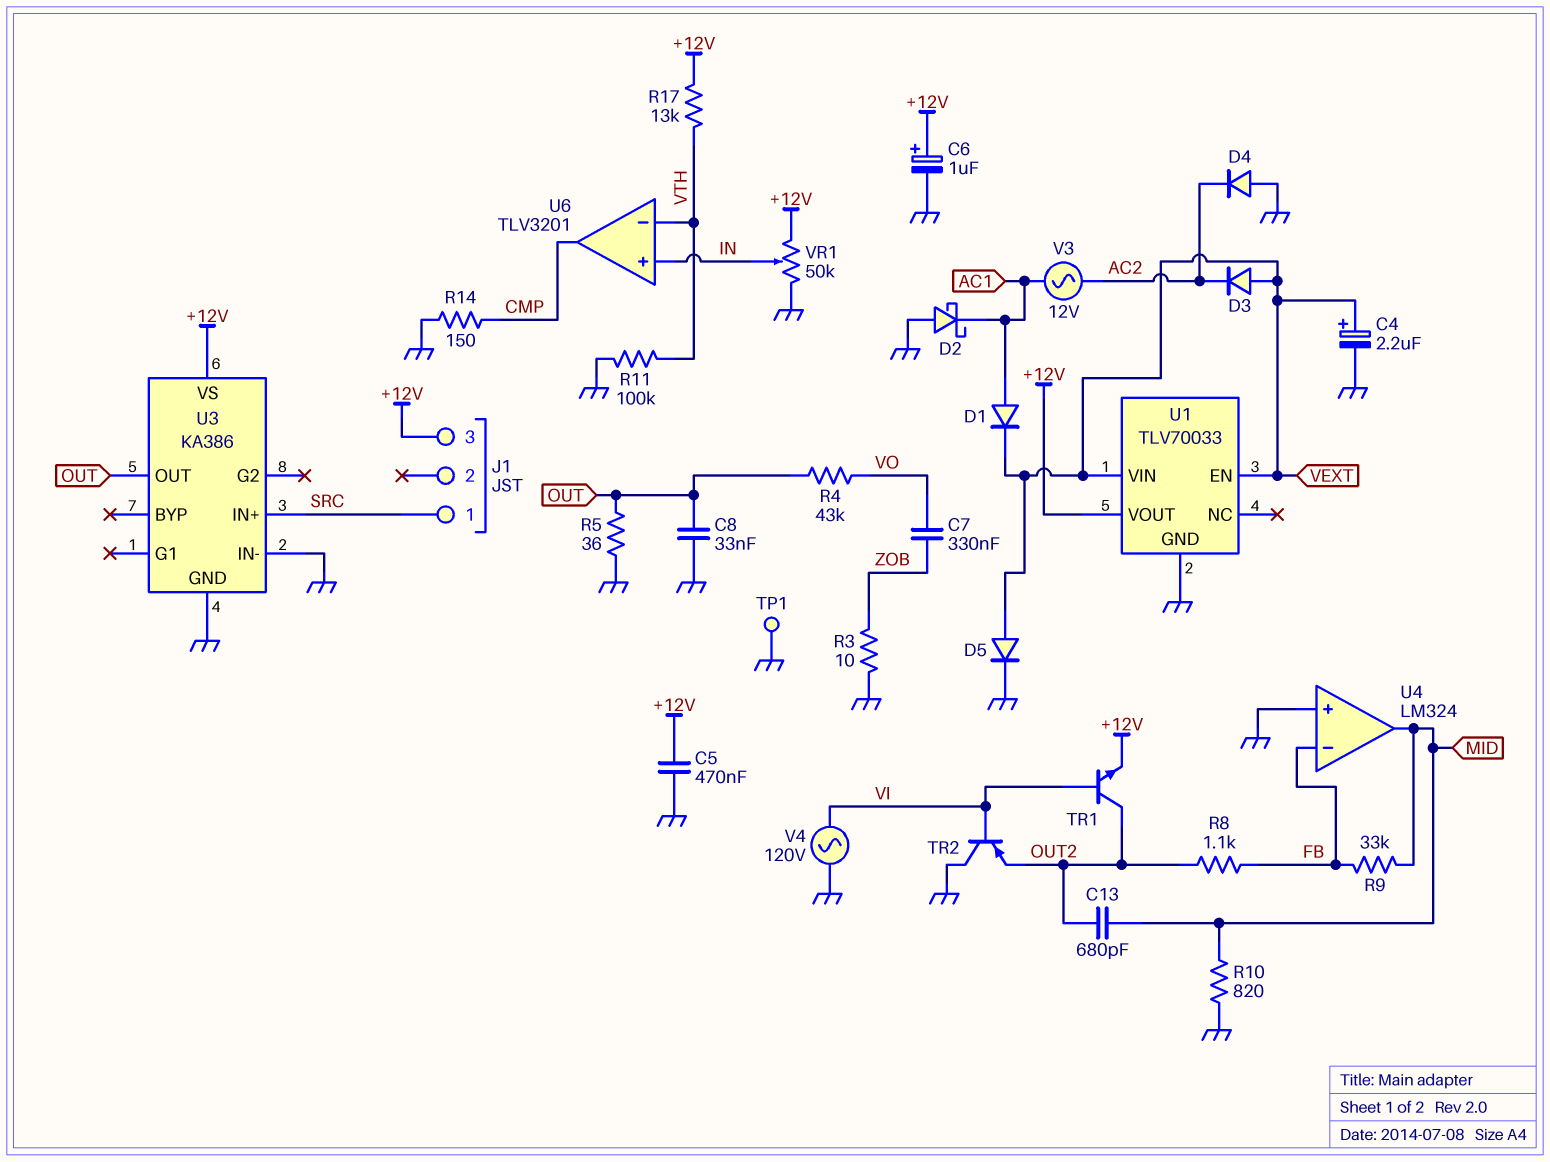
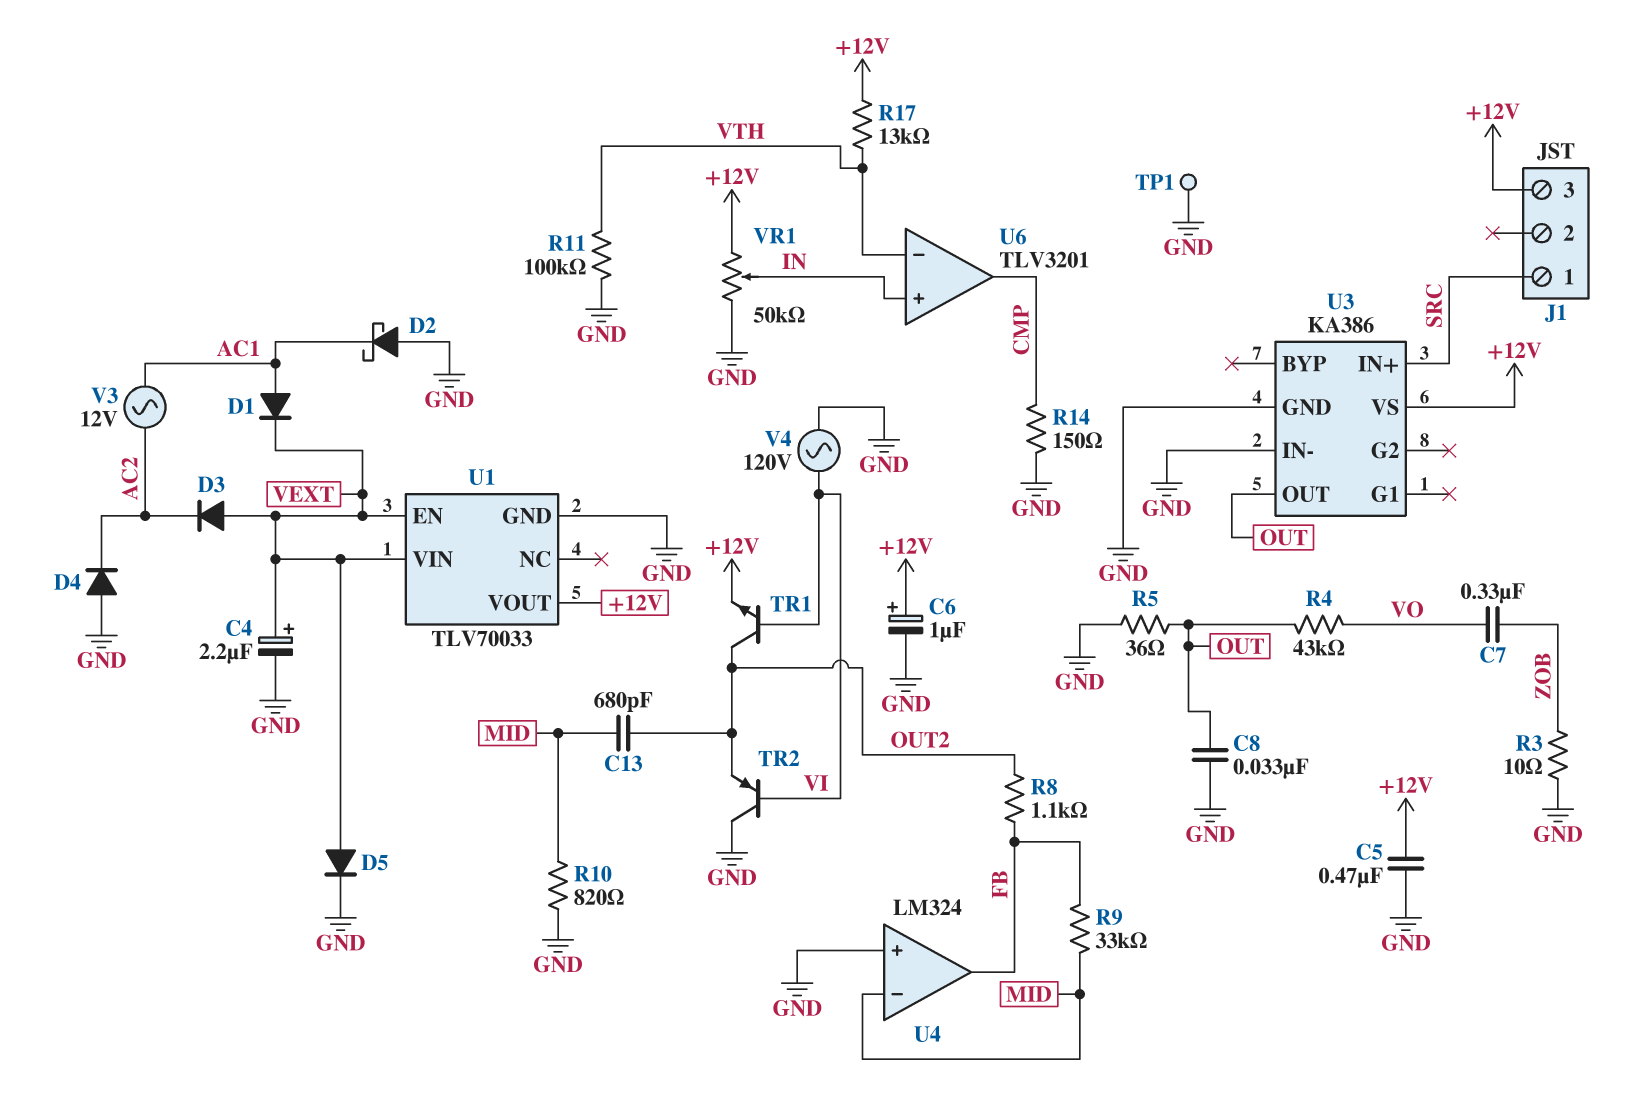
U4 pin in-: FB -> MID
U4 pin out: MID -> FB

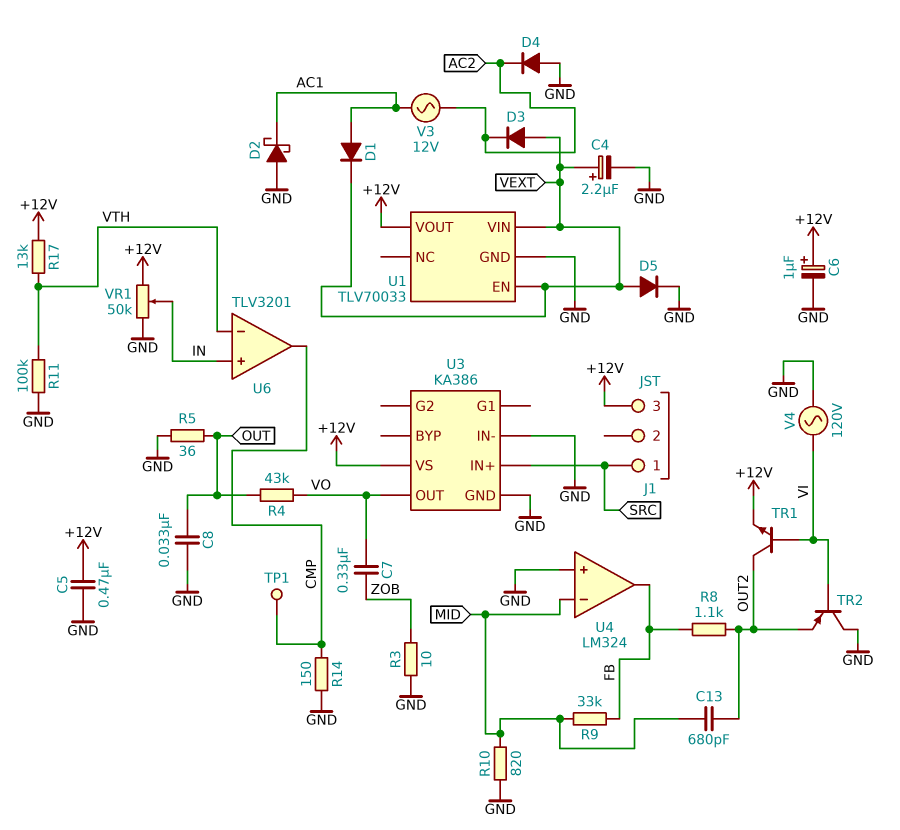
TP1: test point (GND) -> test point (CMP)
U3 pin OUT: OUT -> VO

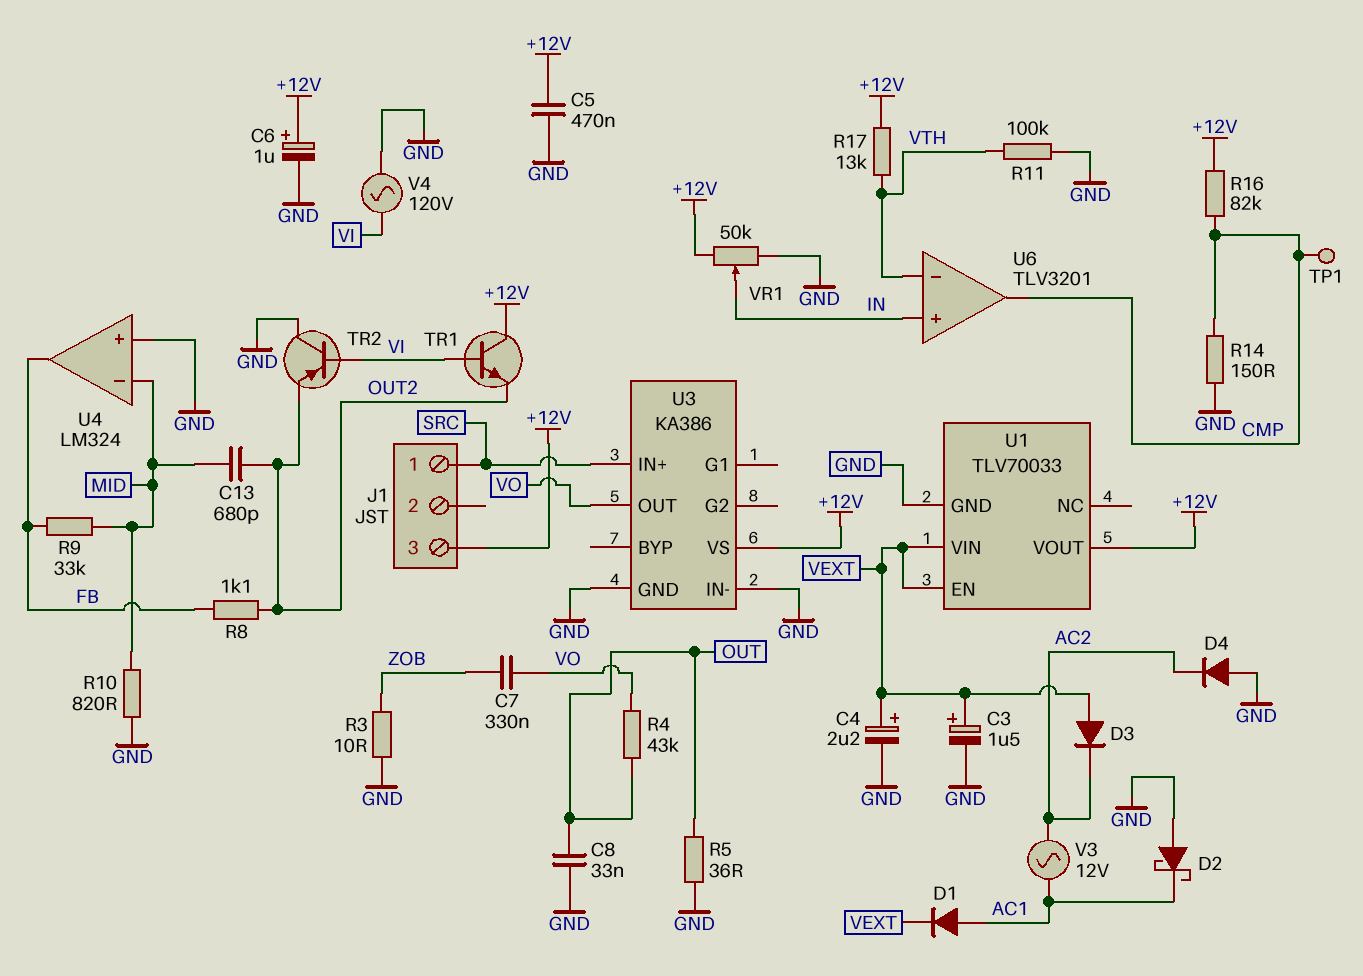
C3: none -> 1.5uF (plus VEXT, minus GND)
D5: diode (A VEXT, K GND) -> none
R16: none -> 82k (+12V, CMP)
TR1: NPN (B VI, C OUT2, E +12V) -> NPN (B VI, C +12V, E OUT2)

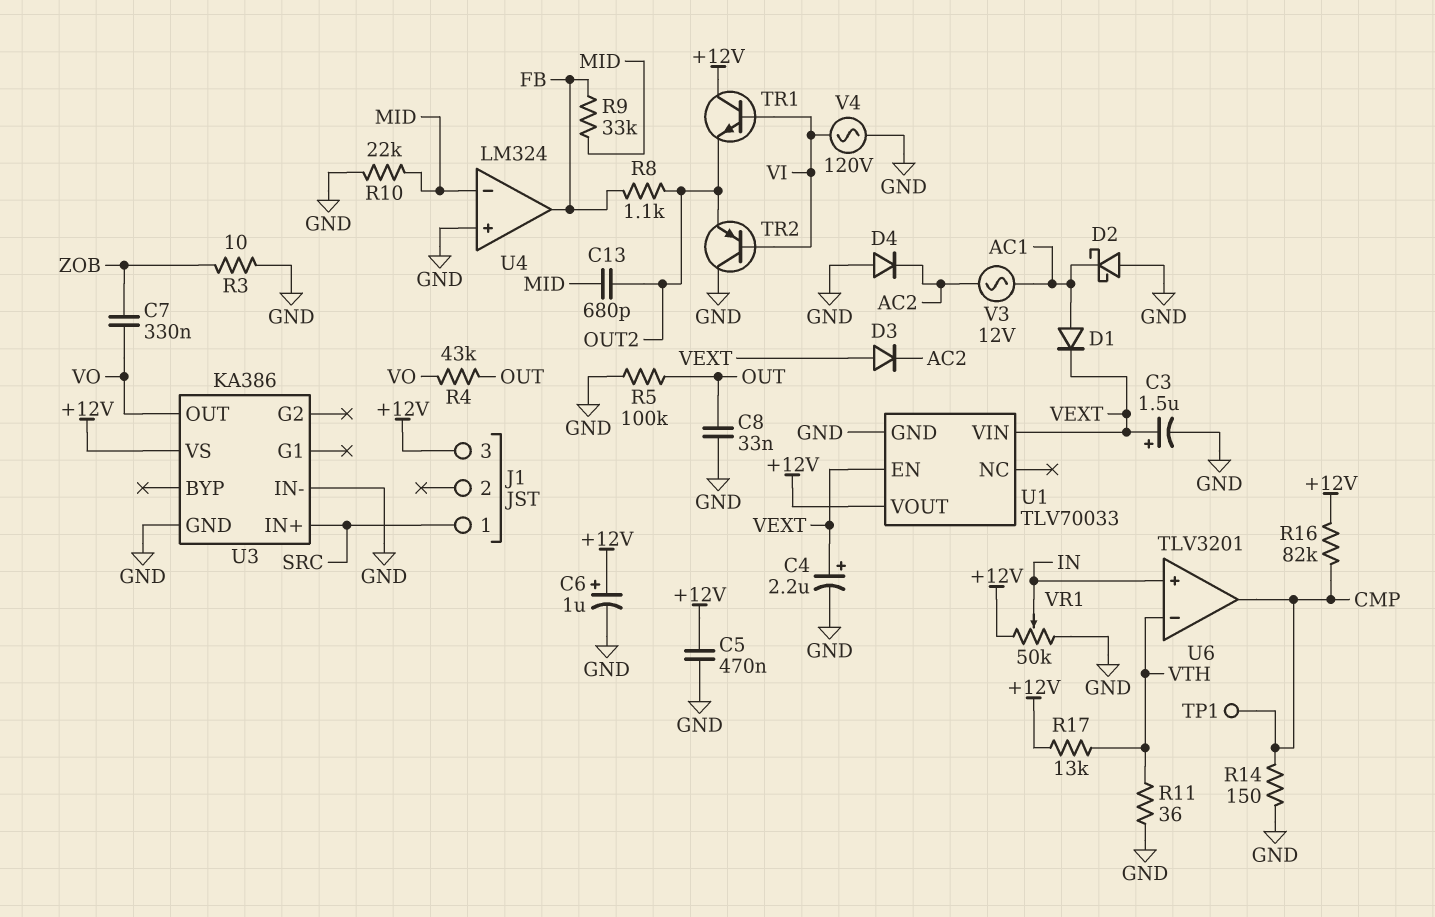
R5: 36 (GND, OUT) -> 100k (GND, OUT)
R10: 820 (GND, MID) -> 22k (GND, MID)
R11: 100k (GND, VTH) -> 36 (GND, VTH)

